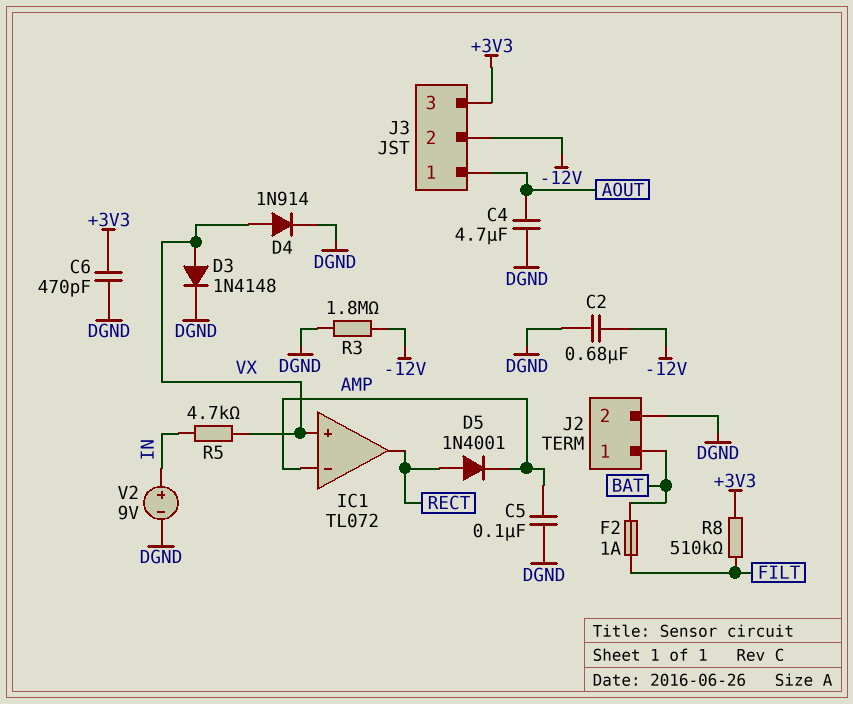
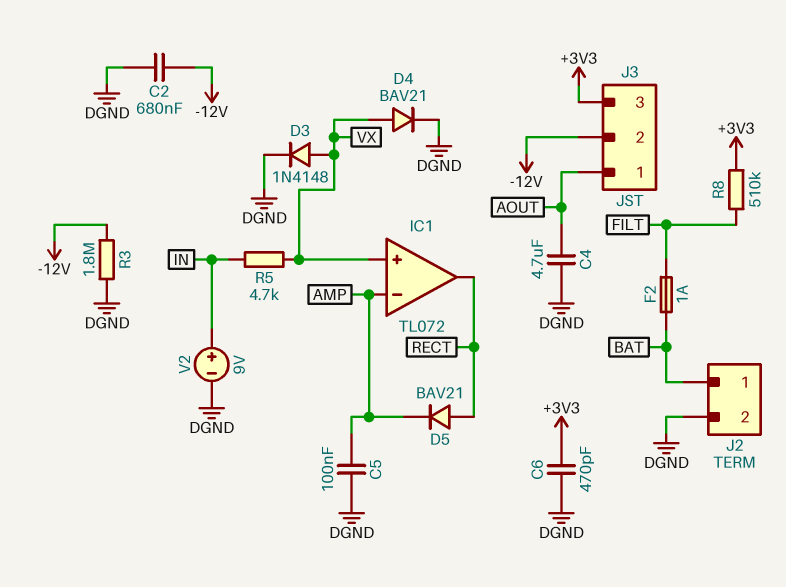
D4: diode 1N914 (A VX, K DGND) -> diode BAV21 (A VX, K DGND)
D5: diode 1N4001 (A RECT, K AMP) -> diode BAV21 (A RECT, K AMP)

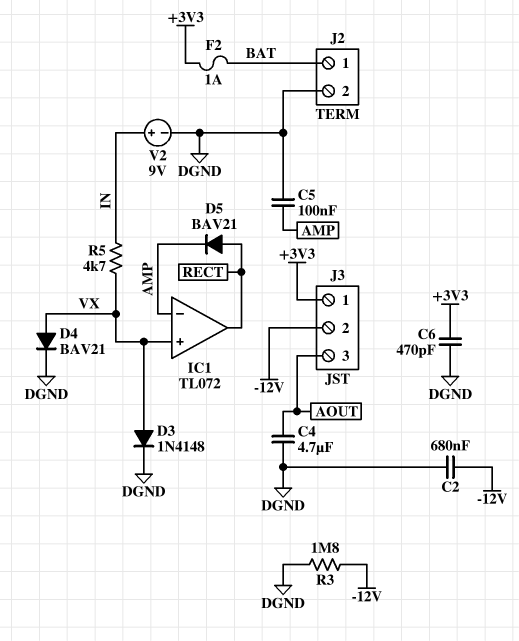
F2: 1A (BAT, FILT) -> 1A (+3V3, BAT)
J3 pin 1: AOUT -> +3V3
J3 pin 3: +3V3 -> AOUT
R8: 510k (+3V3, FILT) -> none

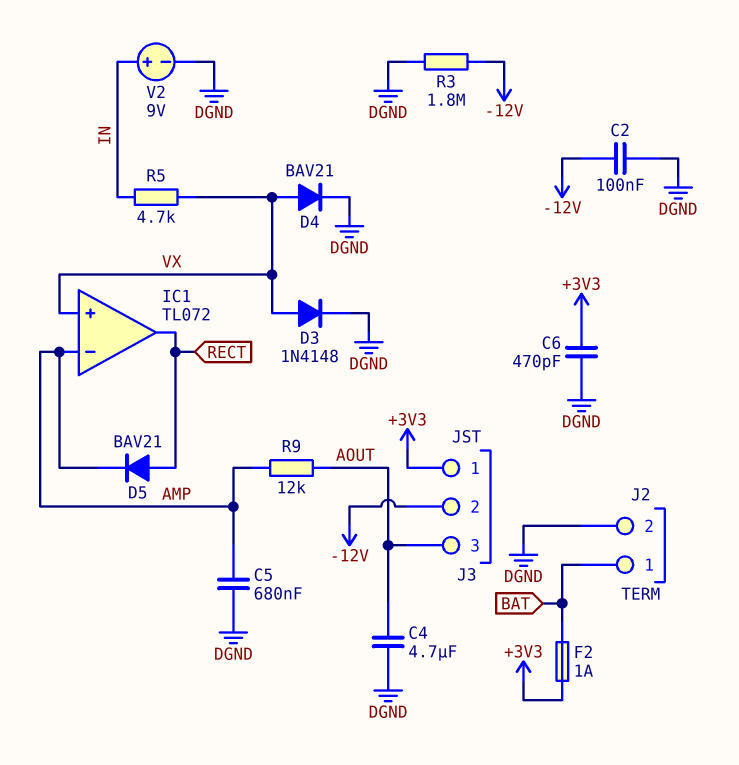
C2: 680nF (-12V, DGND) -> 100nF (-12V, DGND)
C5: 100nF (AMP, DGND) -> 680nF (AMP, DGND)
R9: none -> 12k (AMP, AOUT)

